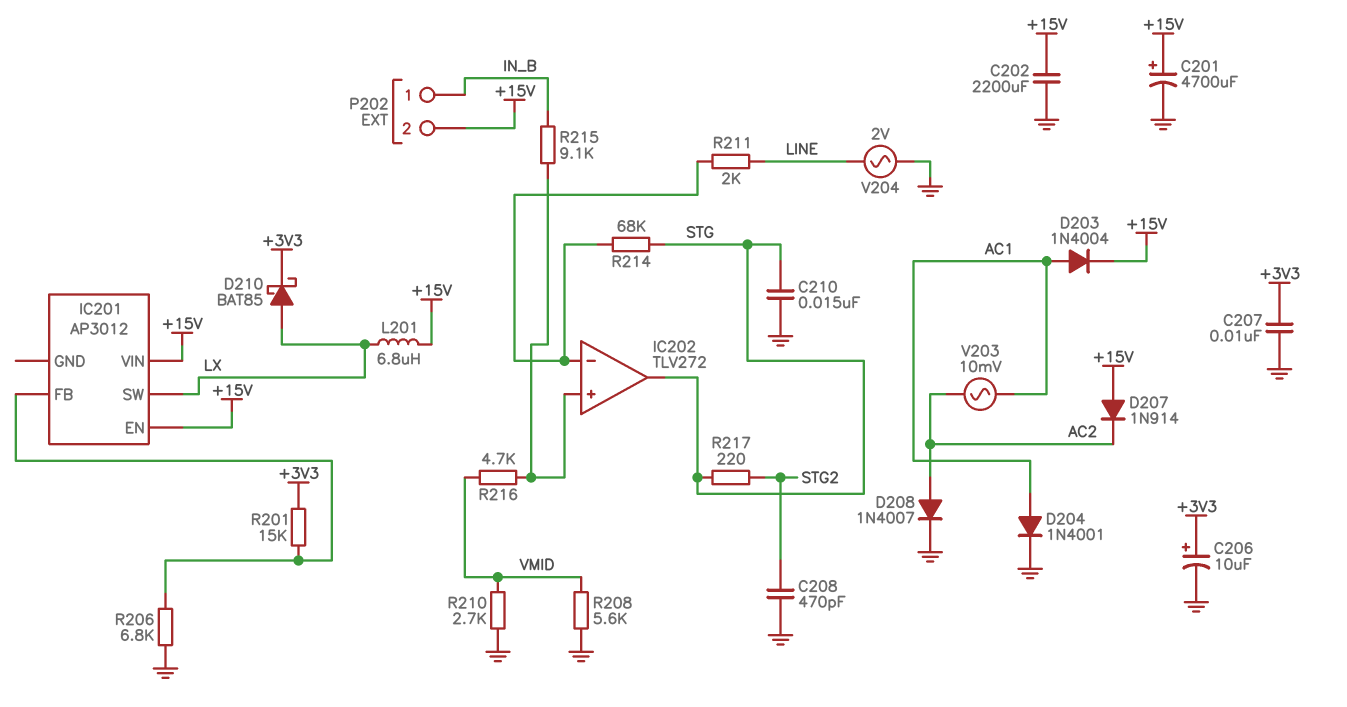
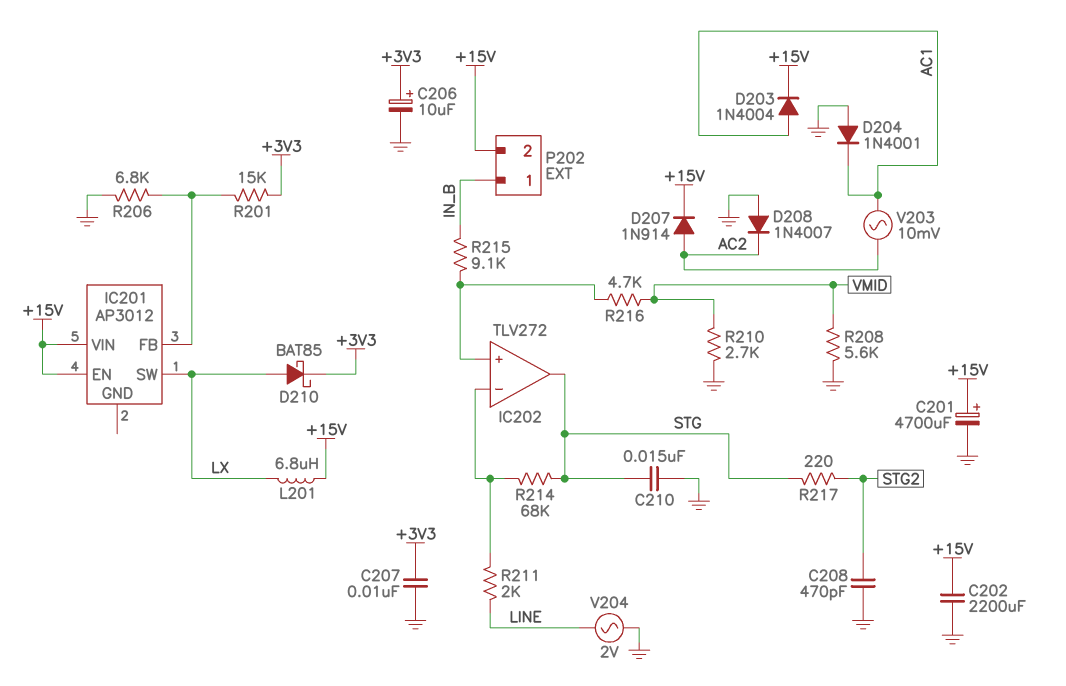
D204: diode 1N4001 (A AC1, K GND) -> diode 1N4001 (A GND, K AC1)
D207: diode 1N914 (A +15V, K AC2) -> diode 1N914 (A AC2, K +15V)
D208: diode 1N4007 (A AC2, K GND) -> diode 1N4007 (A GND, K AC2)

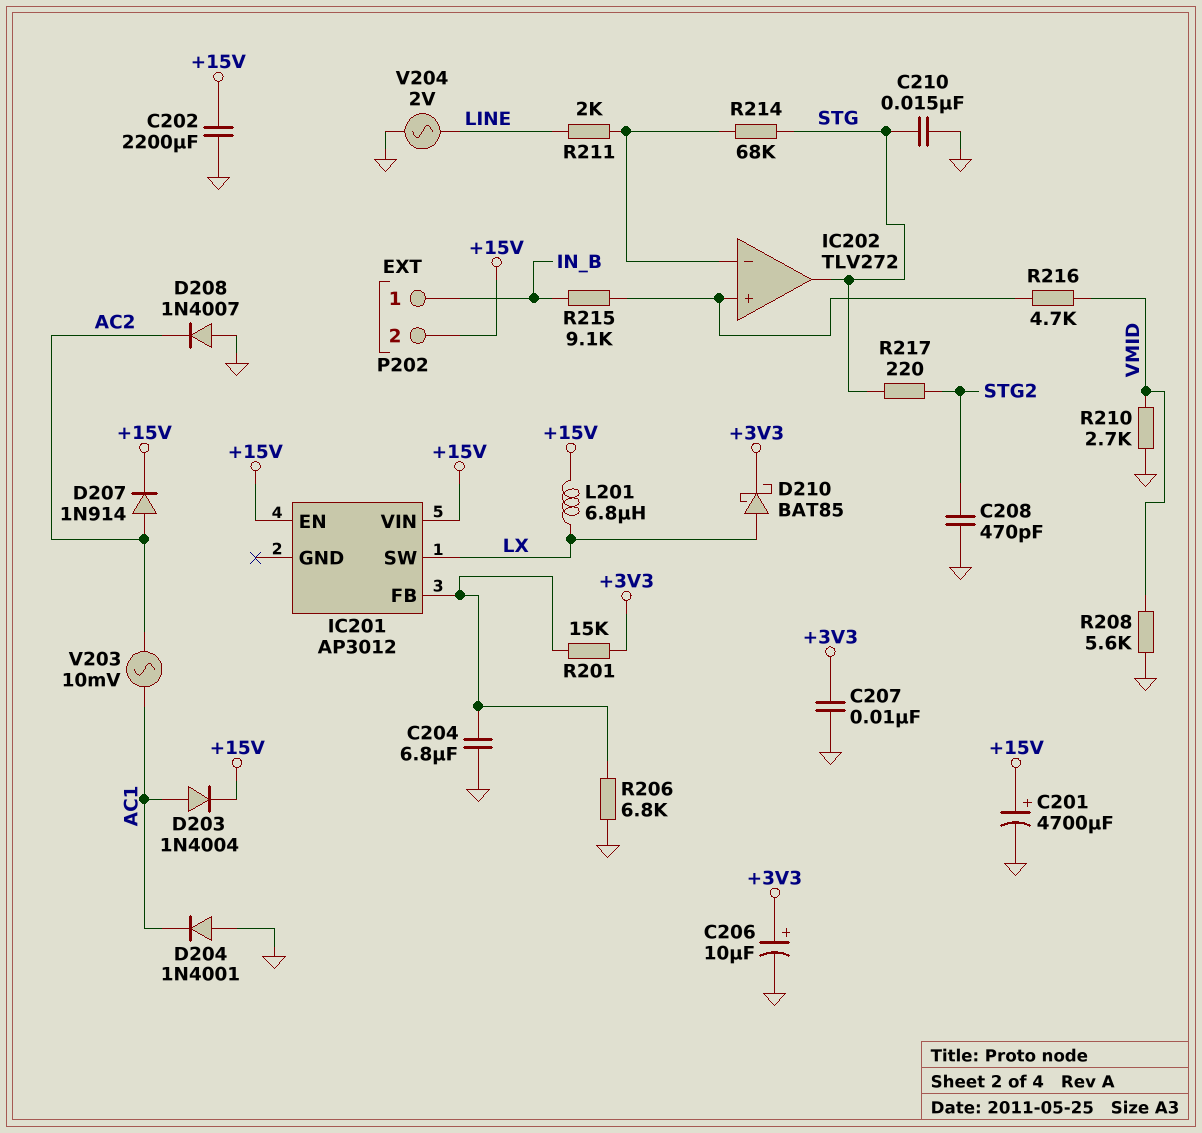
C204: none -> 6.8uF (GND, IC201/FB)

